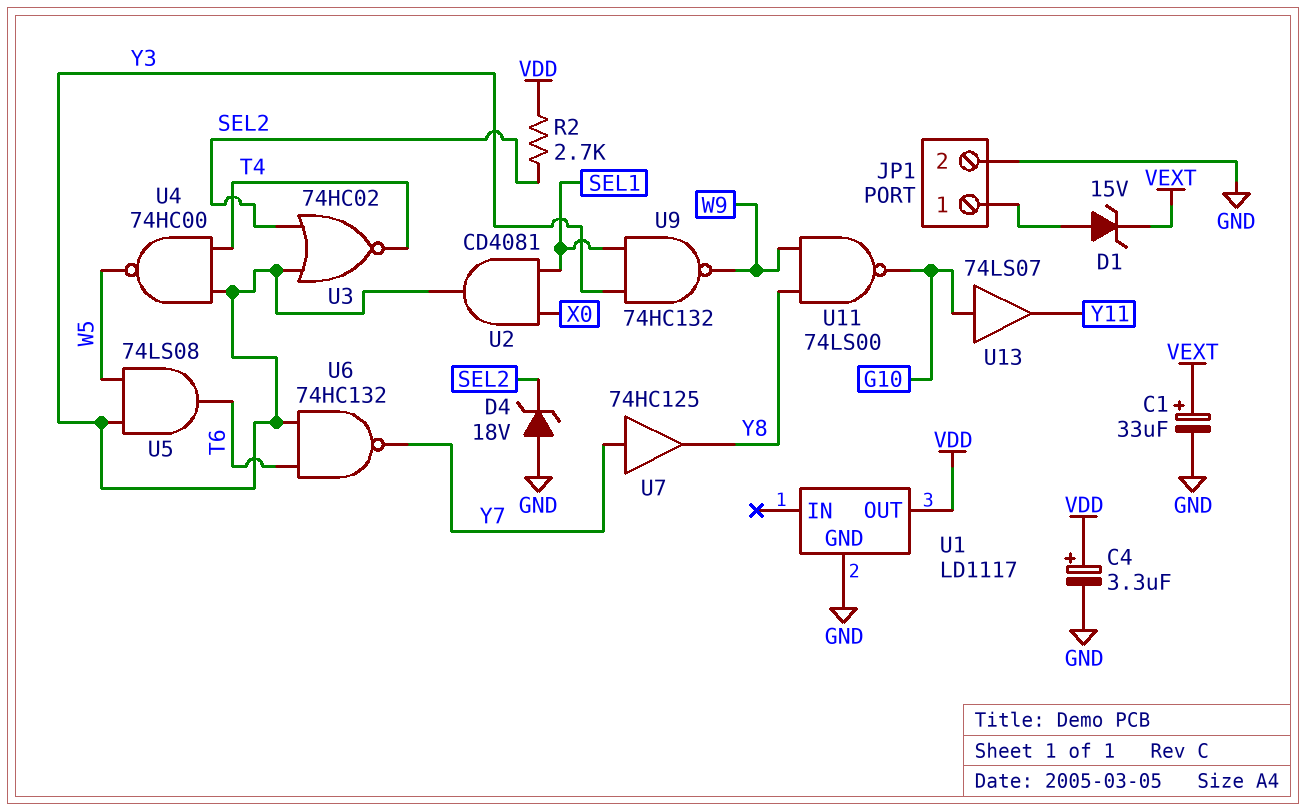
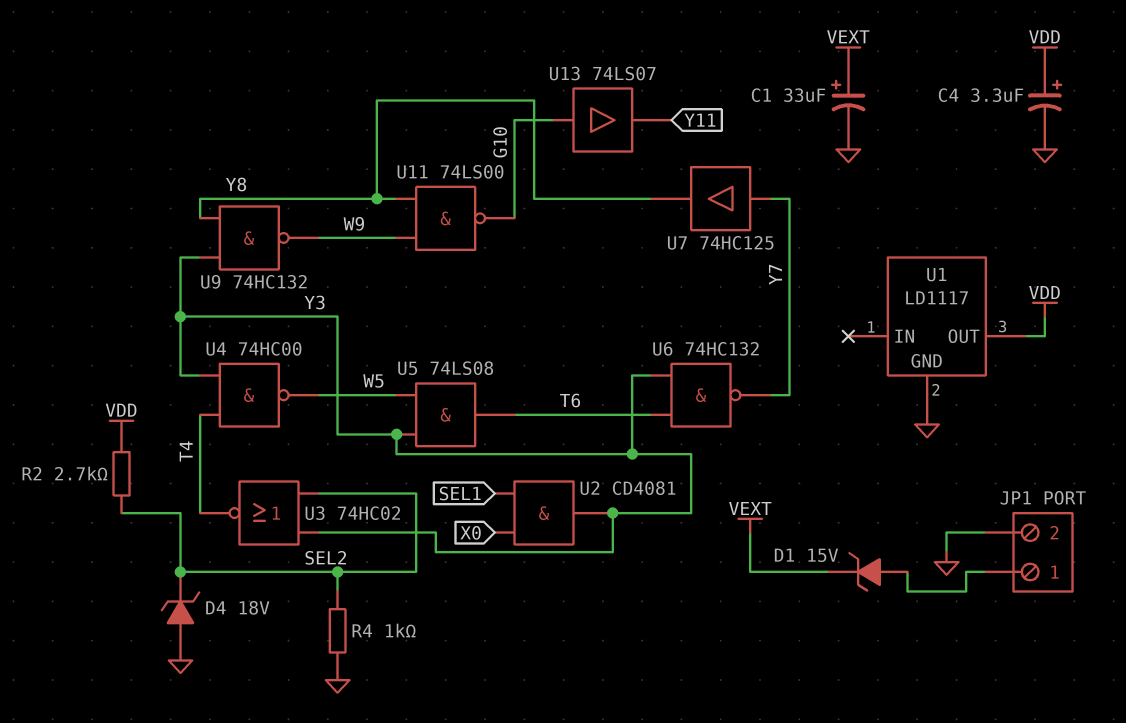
R4: none -> 1k (GND, SEL2)
U9: NAND 74HC132 (in SEL1, in Y3, out W9) -> NAND 74HC132 (in Y3, in Y8, out W9)

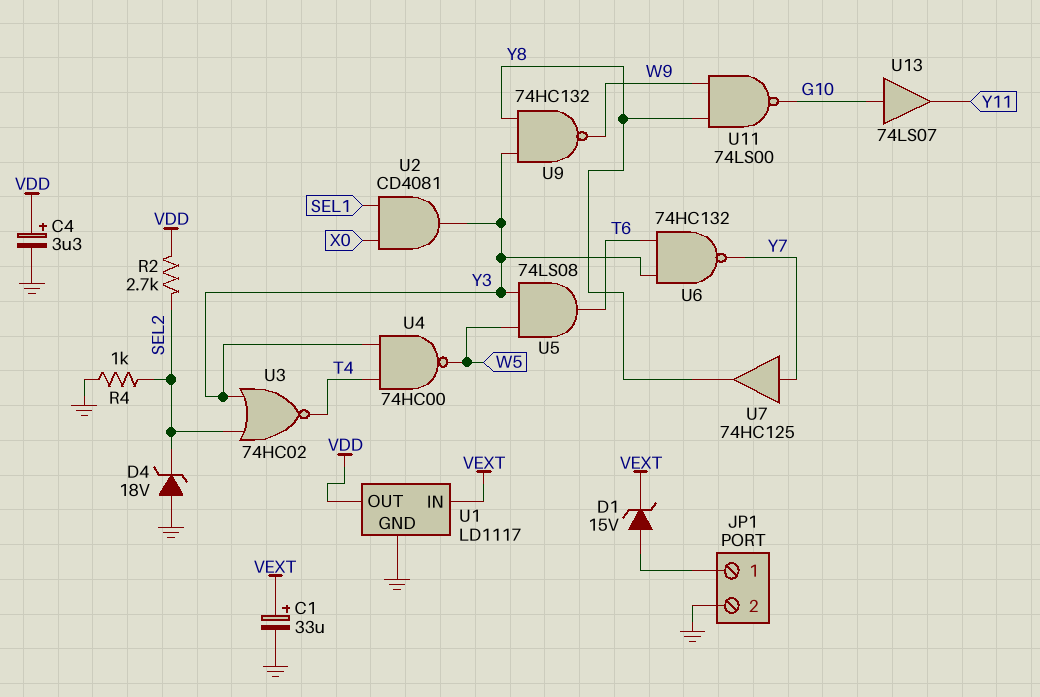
U1 pin IN: none -> VEXT

